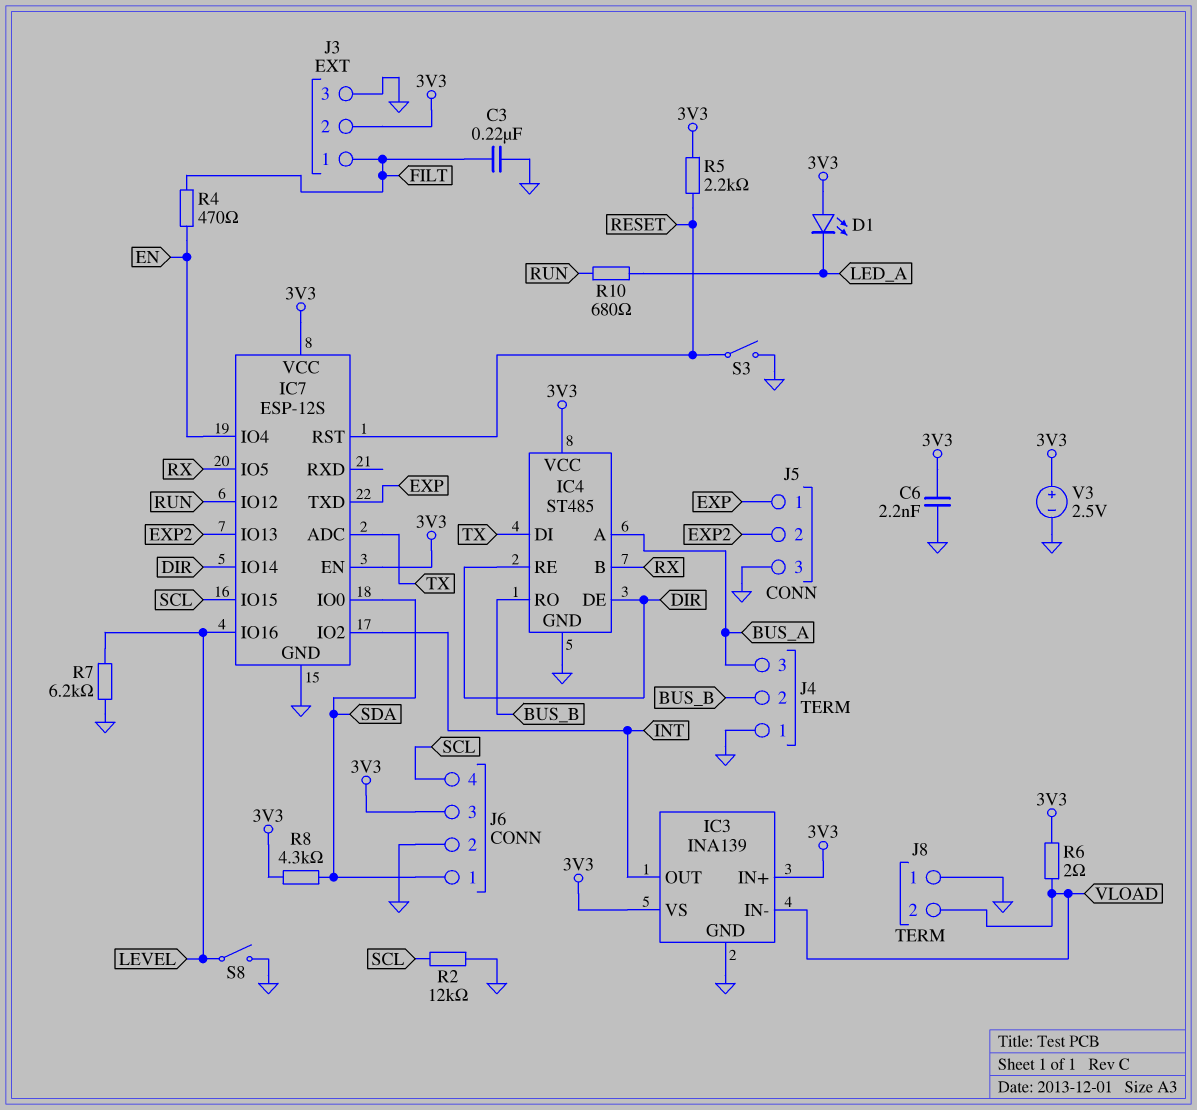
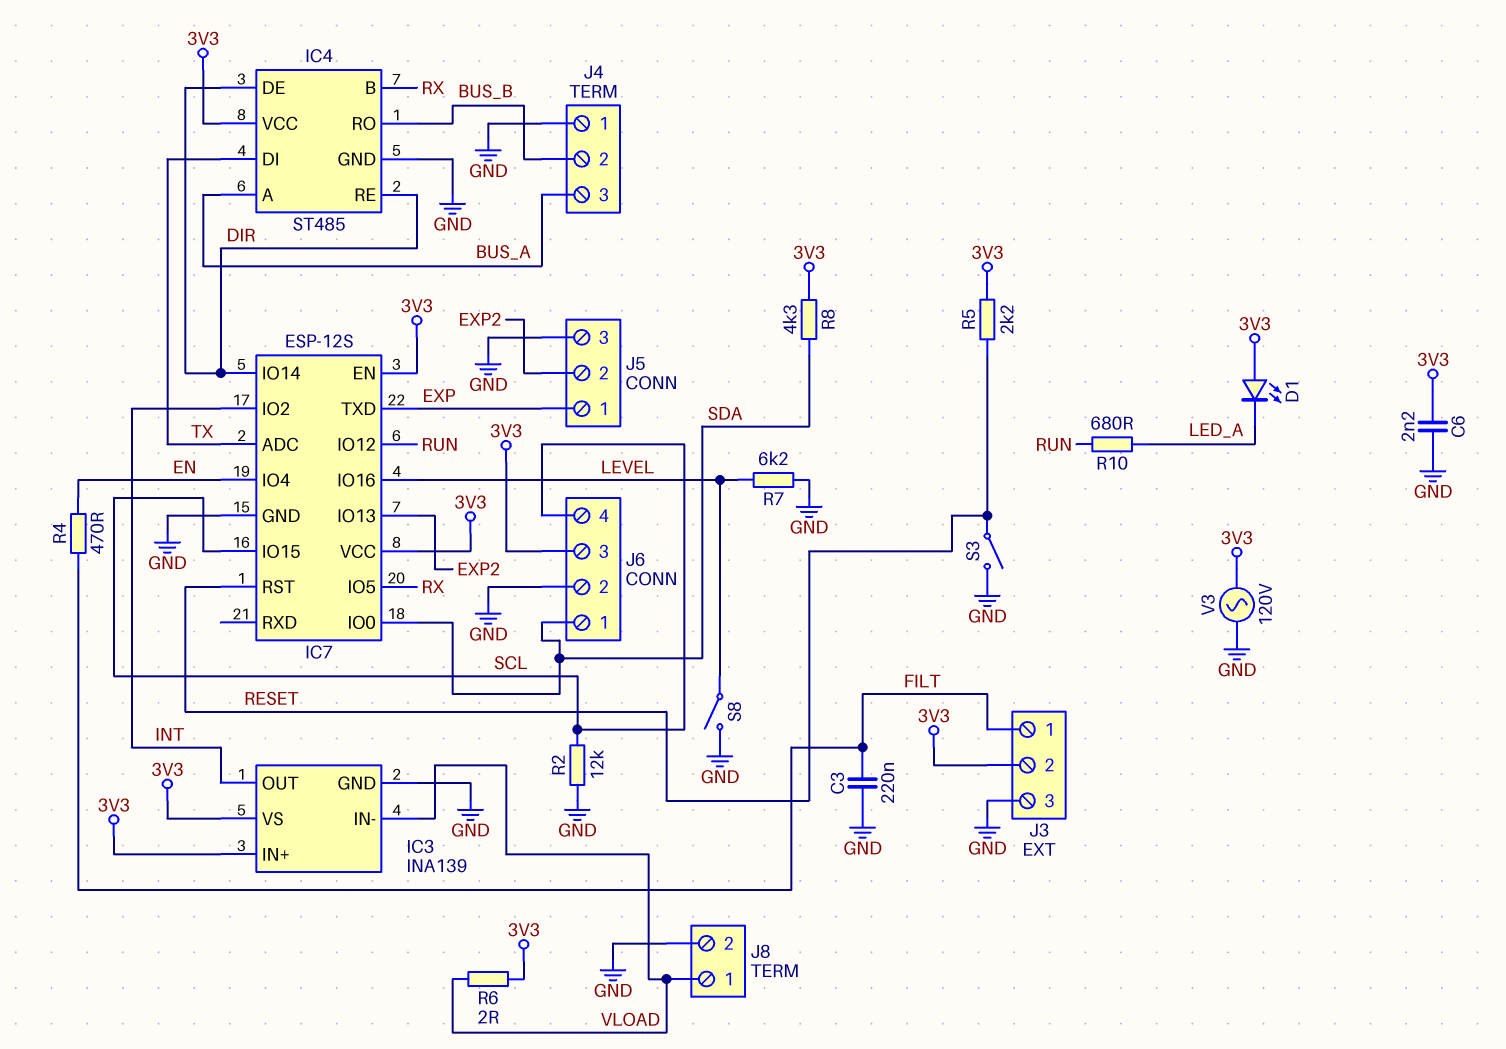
J8 pin 1: GND -> VLOAD
J8 pin 2: VLOAD -> GND
V3: 2.5V (plus 3V3, minus GND) -> AC 120V (3V3, GND)

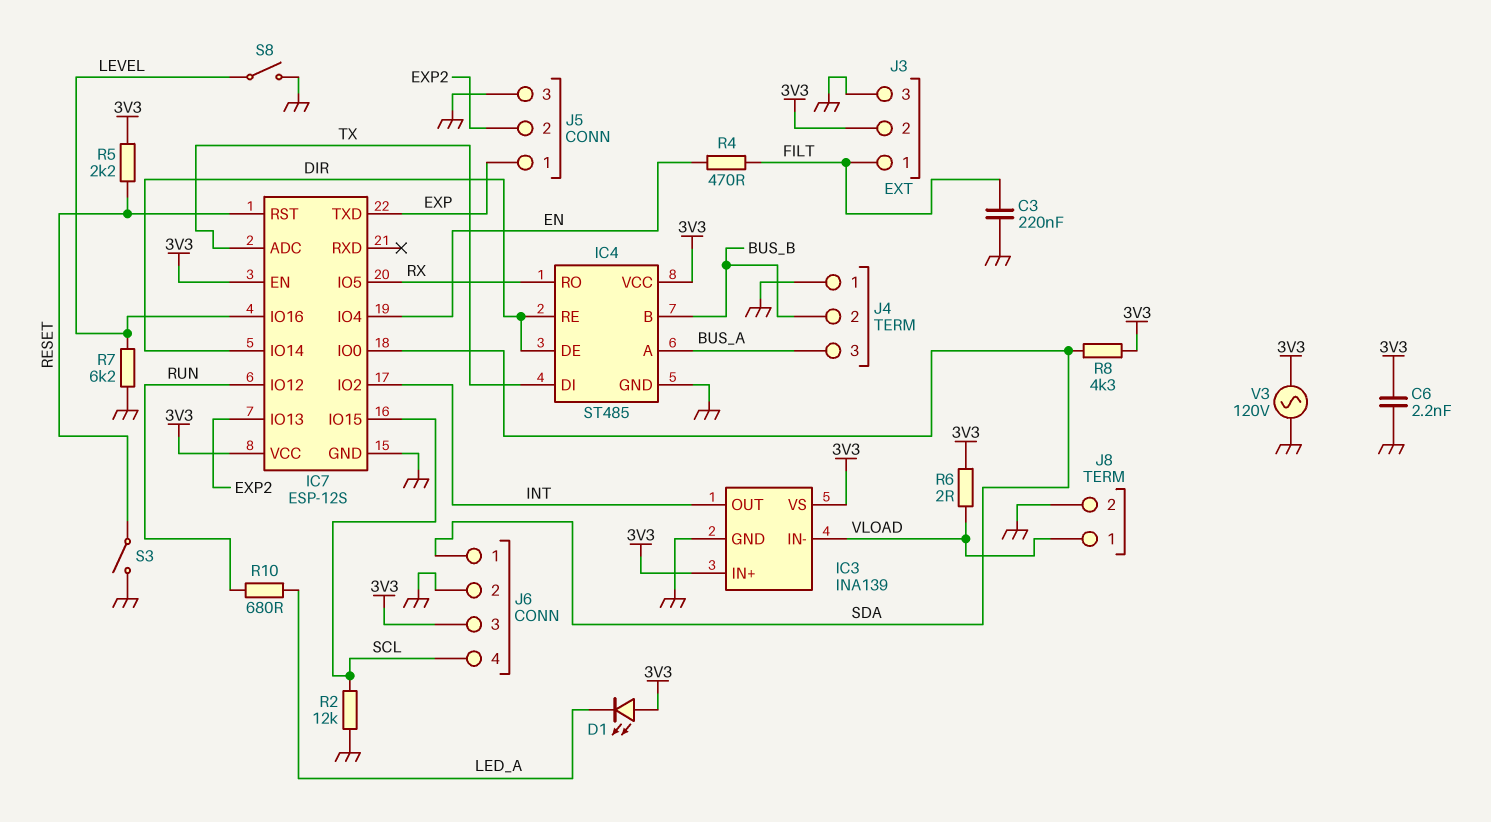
IC4 pin B: RX -> BUS_B
IC4 pin RO: BUS_B -> RX

